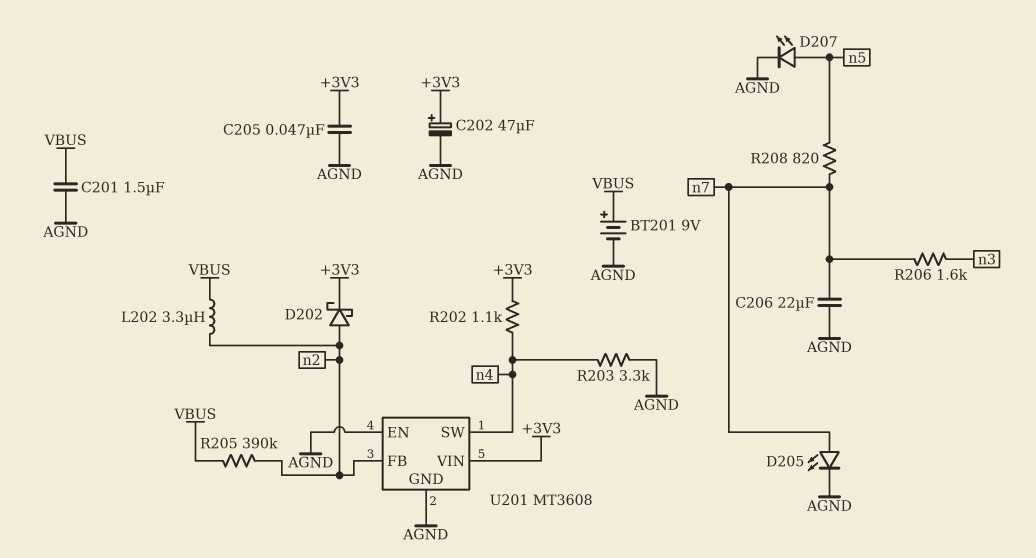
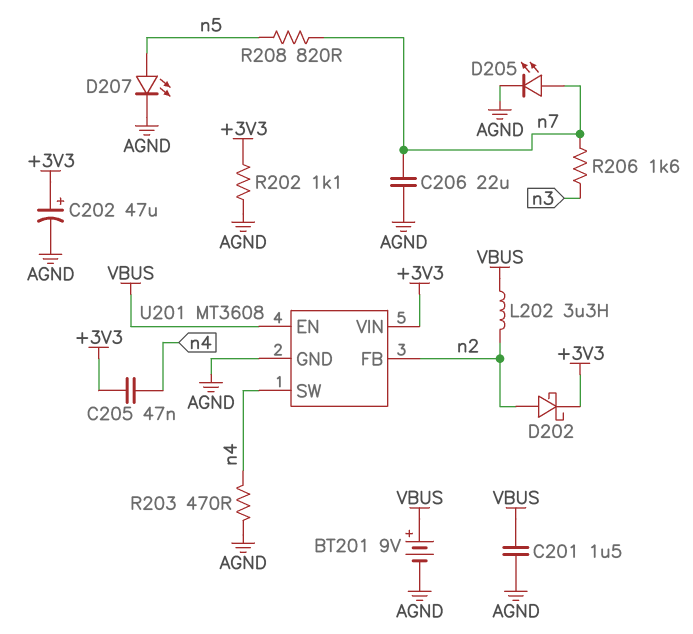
C205: 47nF (+3V3, AGND) -> 47nF (+3V3, n4)
R202: 1.1k (+3V3, n4) -> 1.1k (+3V3, AGND)
R203: 3.3k (AGND, n4) -> 470 (AGND, n4)
R205: 390k (VBUS, n2) -> none
U201 pin EN: AGND -> VBUS

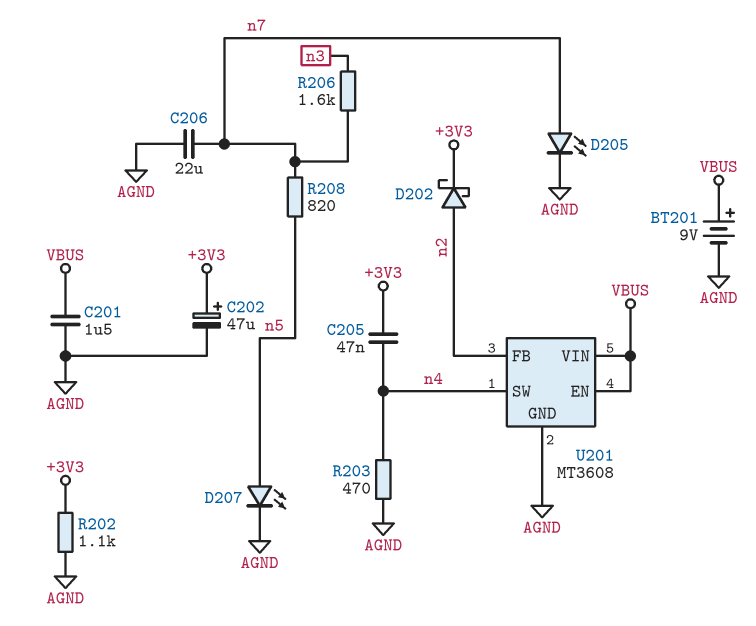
L202: 3.3uH (VBUS, n2) -> none
U201 pin VIN: +3V3 -> VBUS

